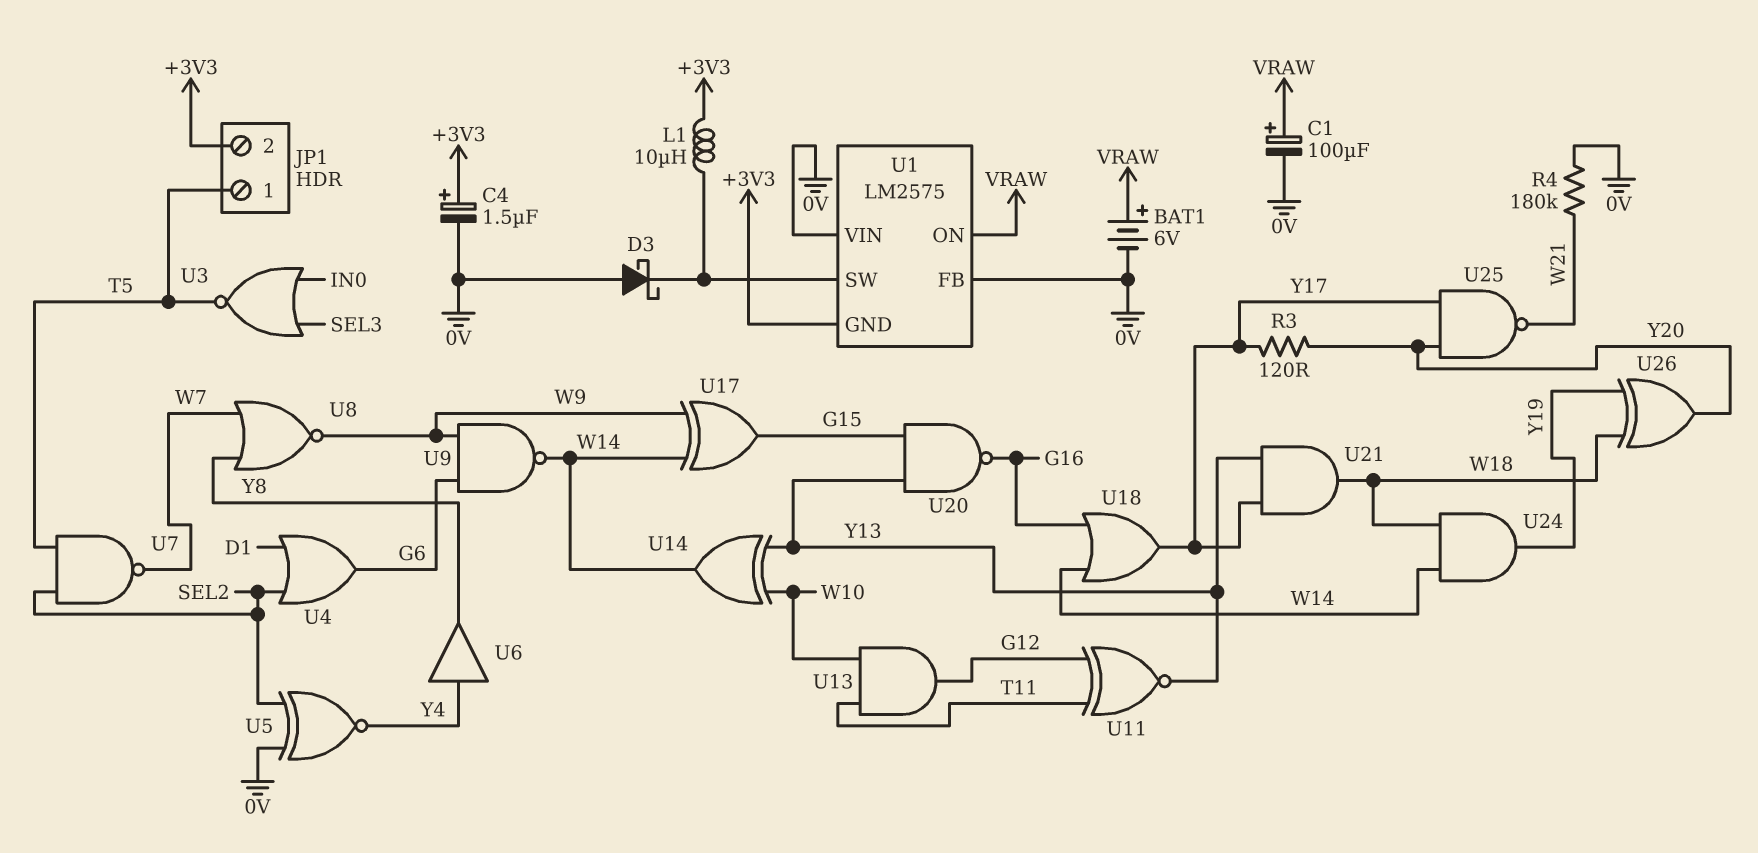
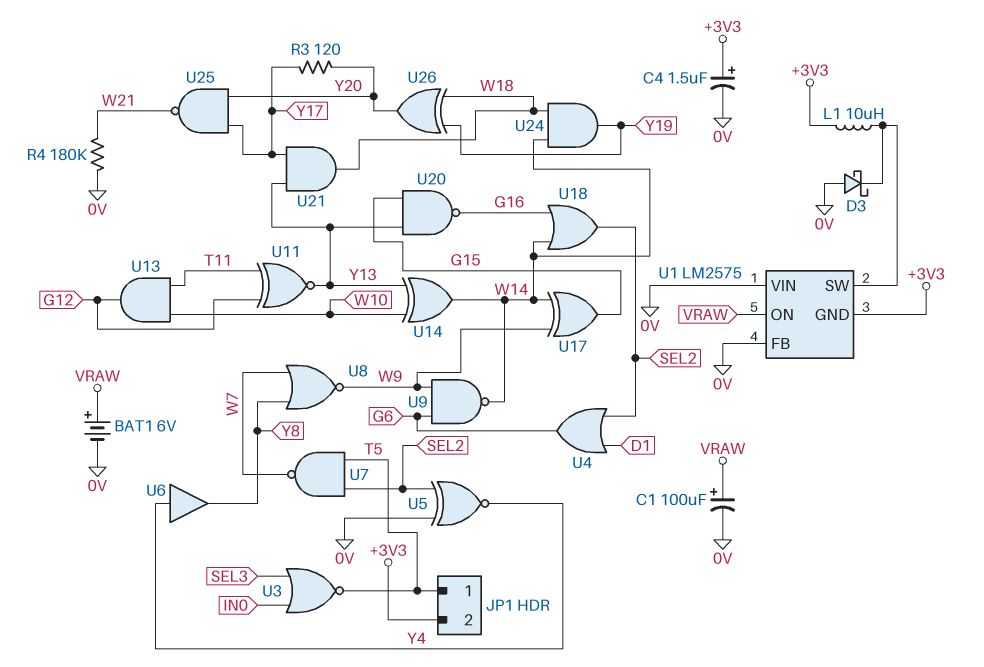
U18: OR (in G16, in W14, out Y17) -> OR (in G16, in W14, out SEL2)

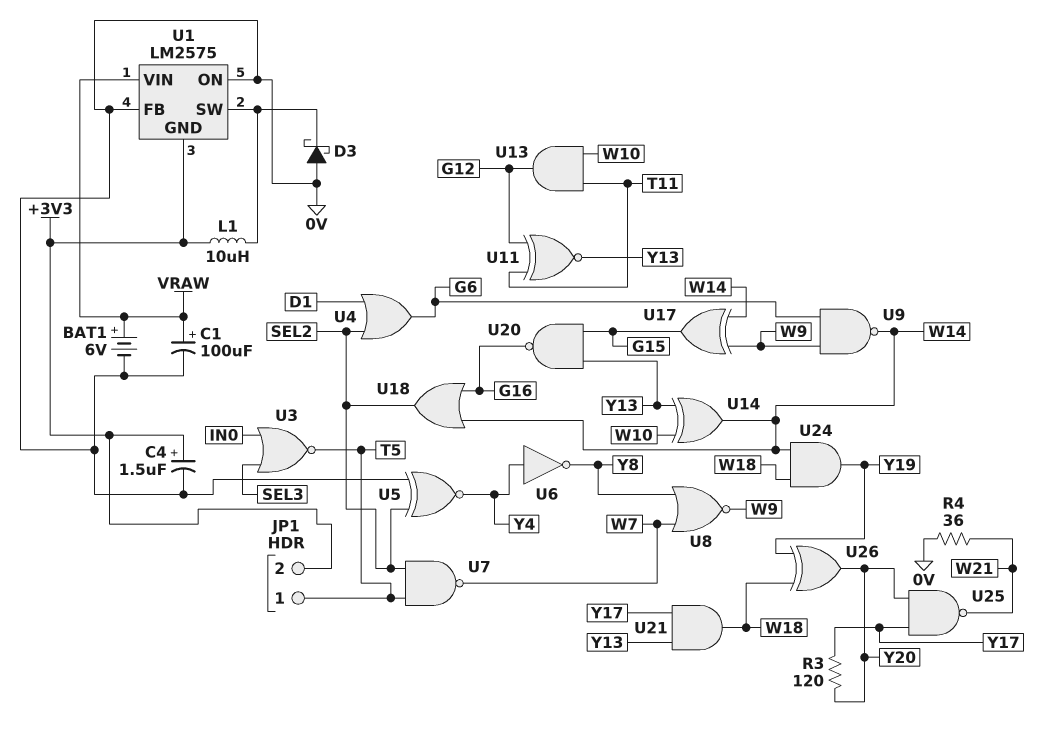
R4: 180k (0V, W21) -> 36 (0V, W21)
U1 pin ON: VRAW -> 0V
U1 pin VIN: 0V -> VRAW
U6: buffer (in Y4, out Y8) -> NOT (in Y4, out Y8)

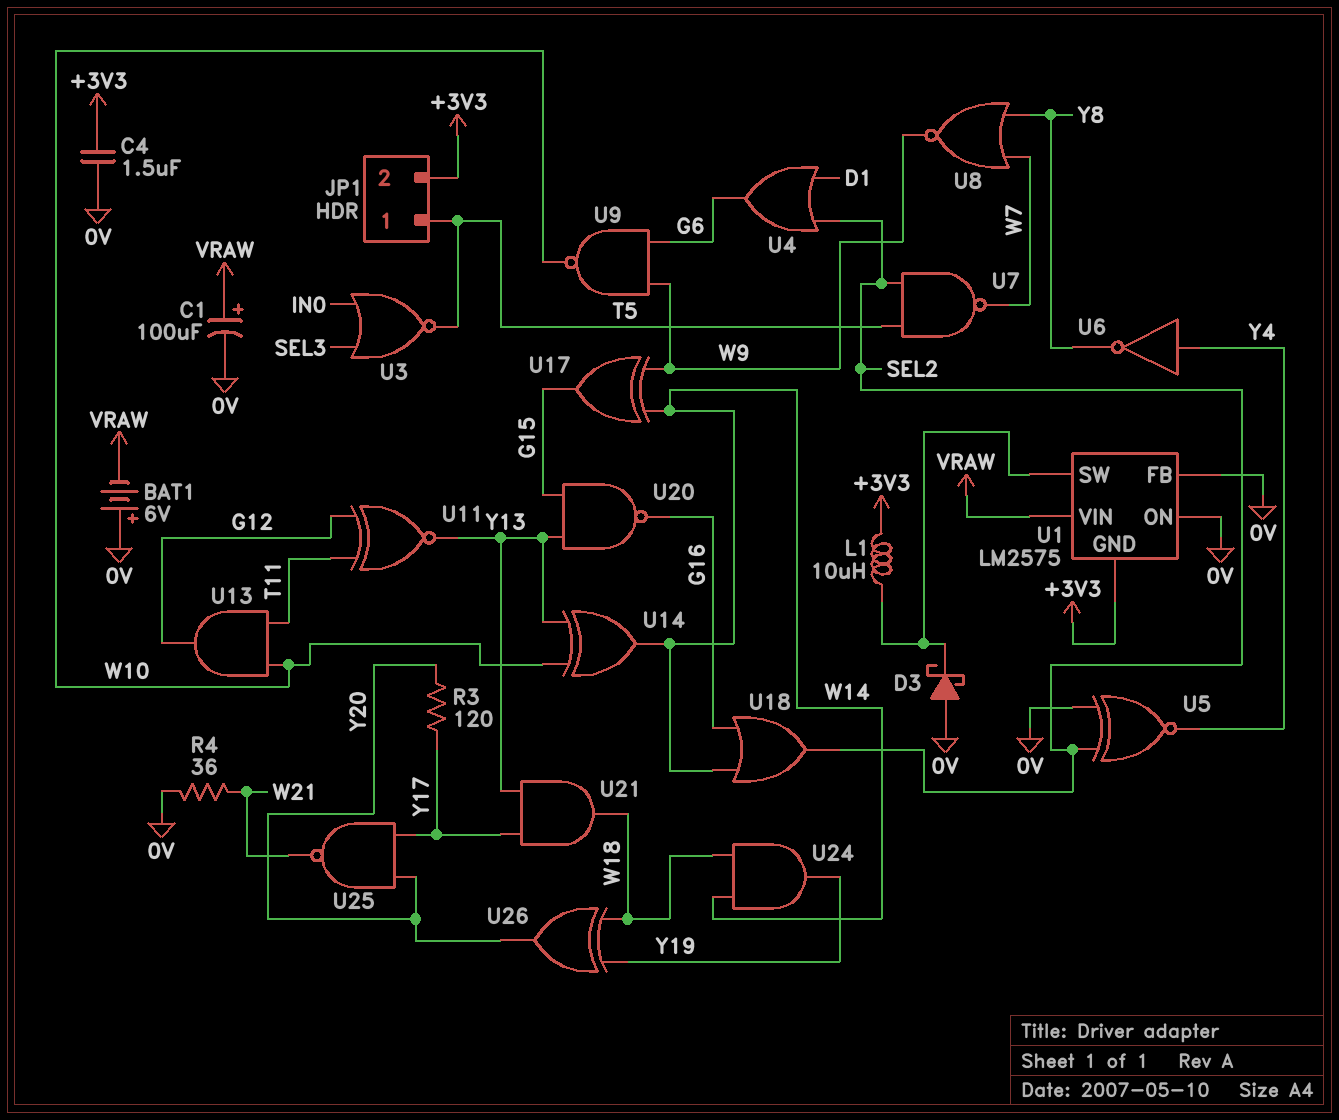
BAT1: 6V (plus VRAW, minus 0V) -> 6V (plus 0V, minus VRAW)
C4: 1.5uF (plus +3V3, minus 0V) -> 1.5uF (+3V3, 0V)
U9: NAND (in G6, in W9, out W14) -> NAND (in G6, in W9, out W10)

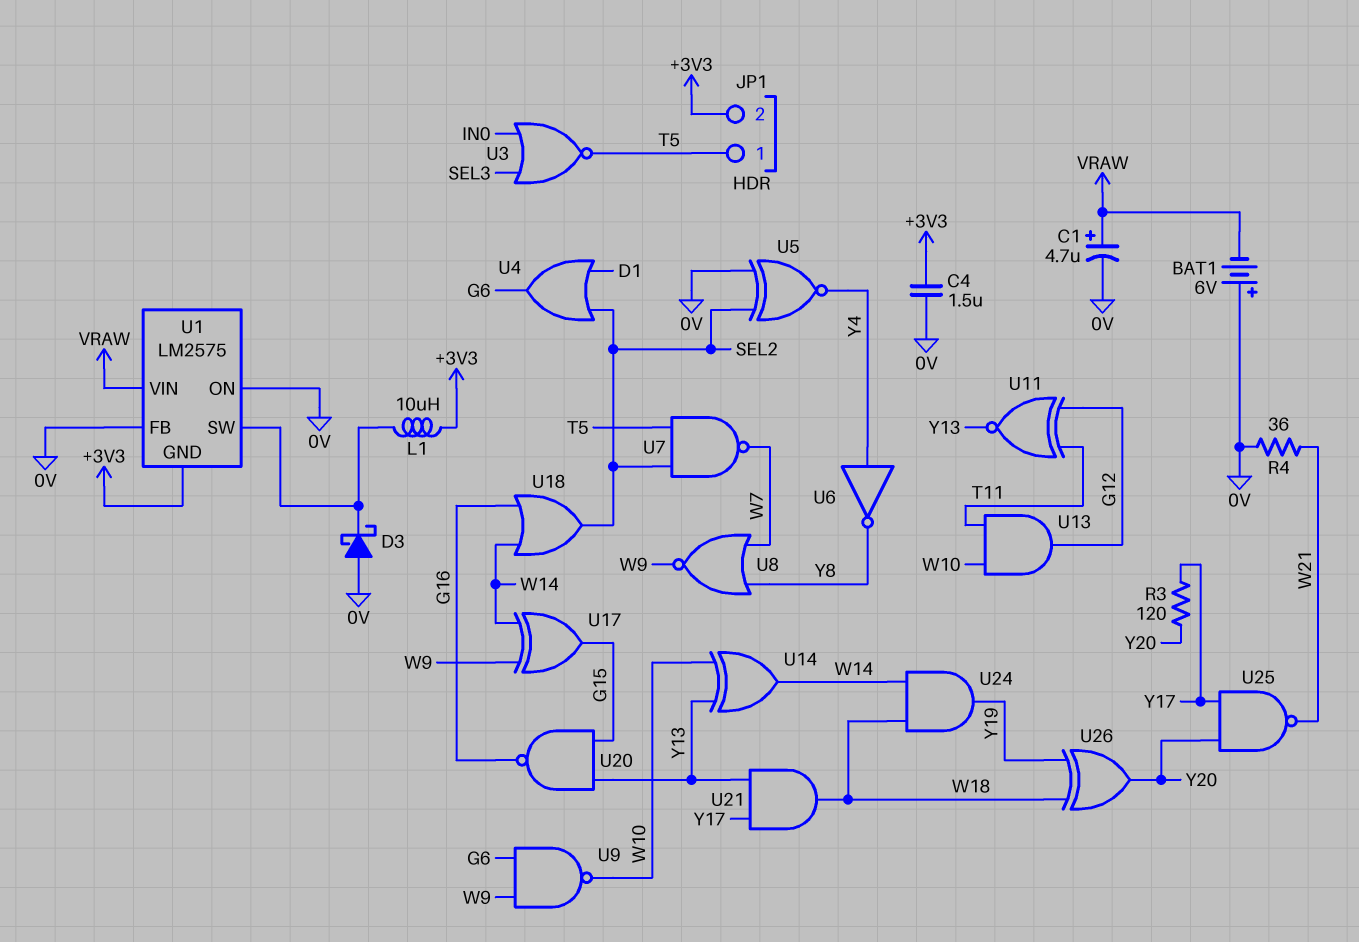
C1: 100uF (plus VRAW, minus 0V) -> 4.7uF (plus VRAW, minus 0V)

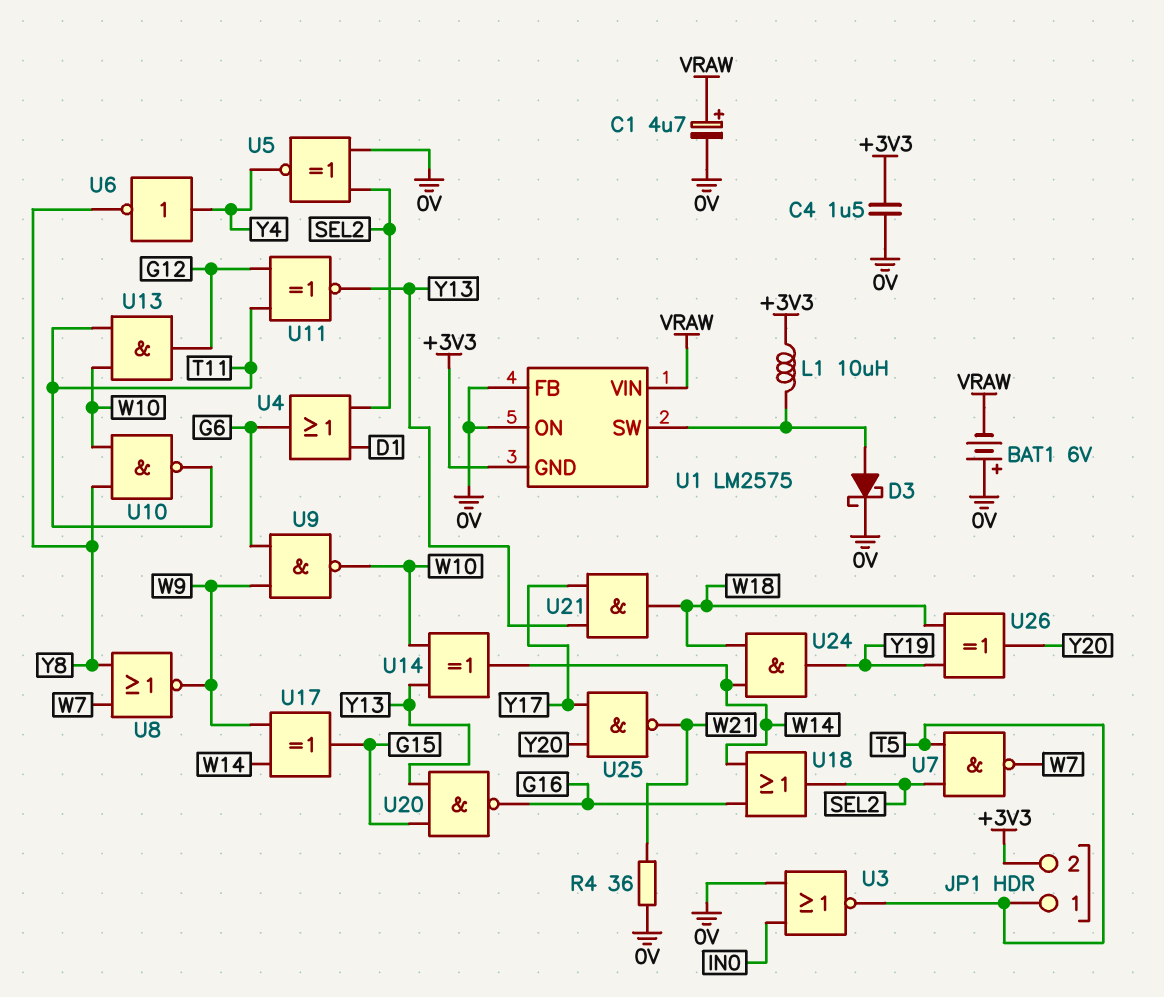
D3: schottky (A 0V, K U1/SW) -> schottky (A U1/SW, K 0V)
R3: 120 (Y17, Y20) -> none
U3: NOR (in IN0, in SEL3, out T5) -> NOR (in 0V, in IN0, out T5)
U10: none -> NAND (in W10, in Y8, out T11)

